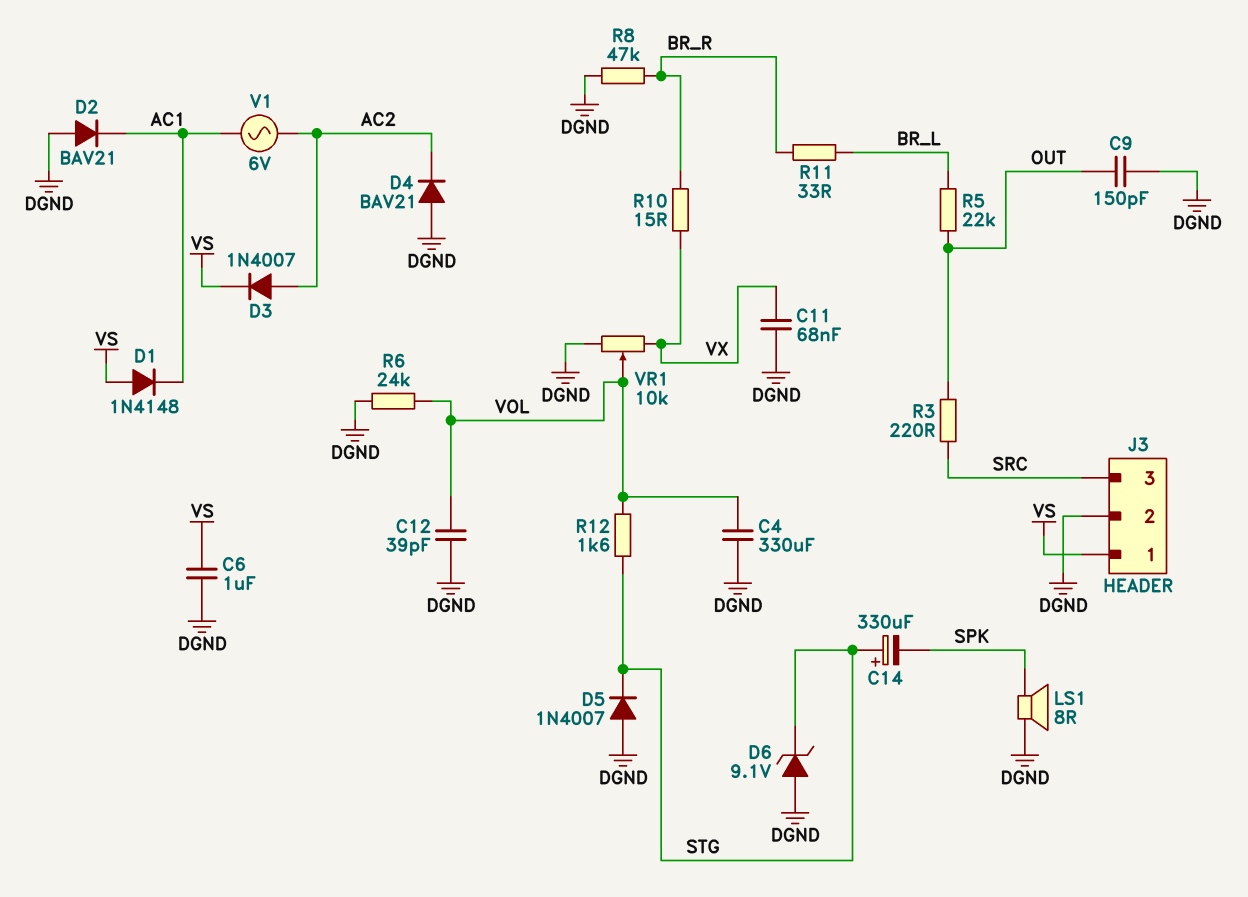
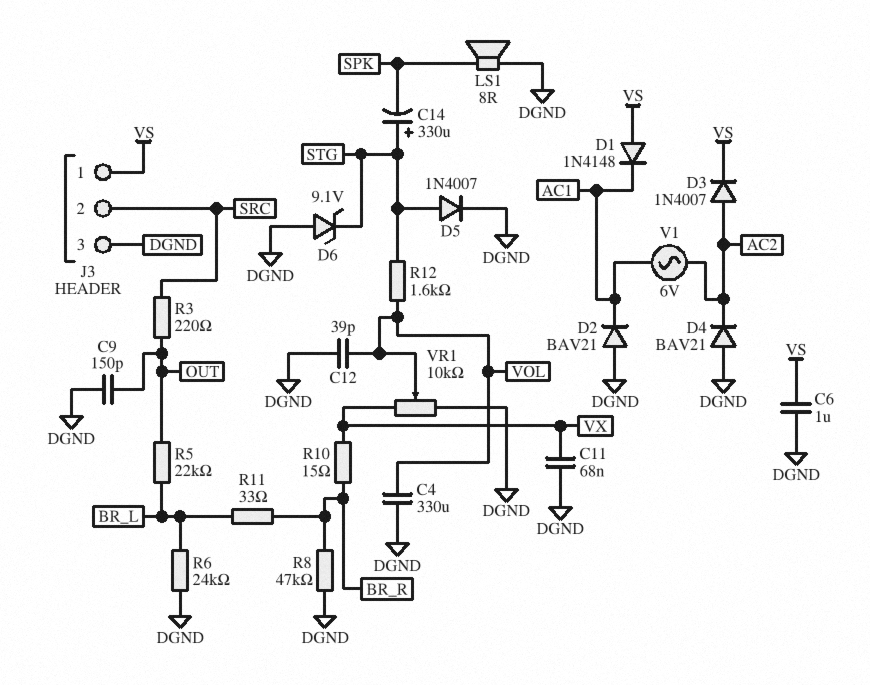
D5: diode 1N4007 (A DGND, K STG) -> diode 1N4007 (A STG, K DGND)
J3 pin 2: DGND -> SRC
J3 pin 3: SRC -> DGND
R6: 24k (DGND, VOL) -> 24k (BR_L, DGND)

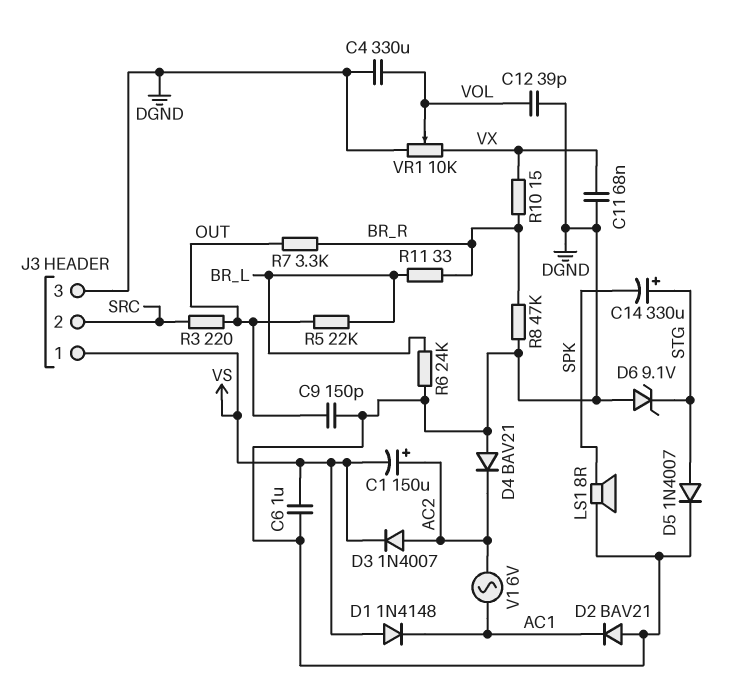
C1: none -> 150uF (plus AC2, minus VS)
R7: none -> 3.3k (BR_R, OUT)
R12: 1.6k (STG, VOL) -> none

